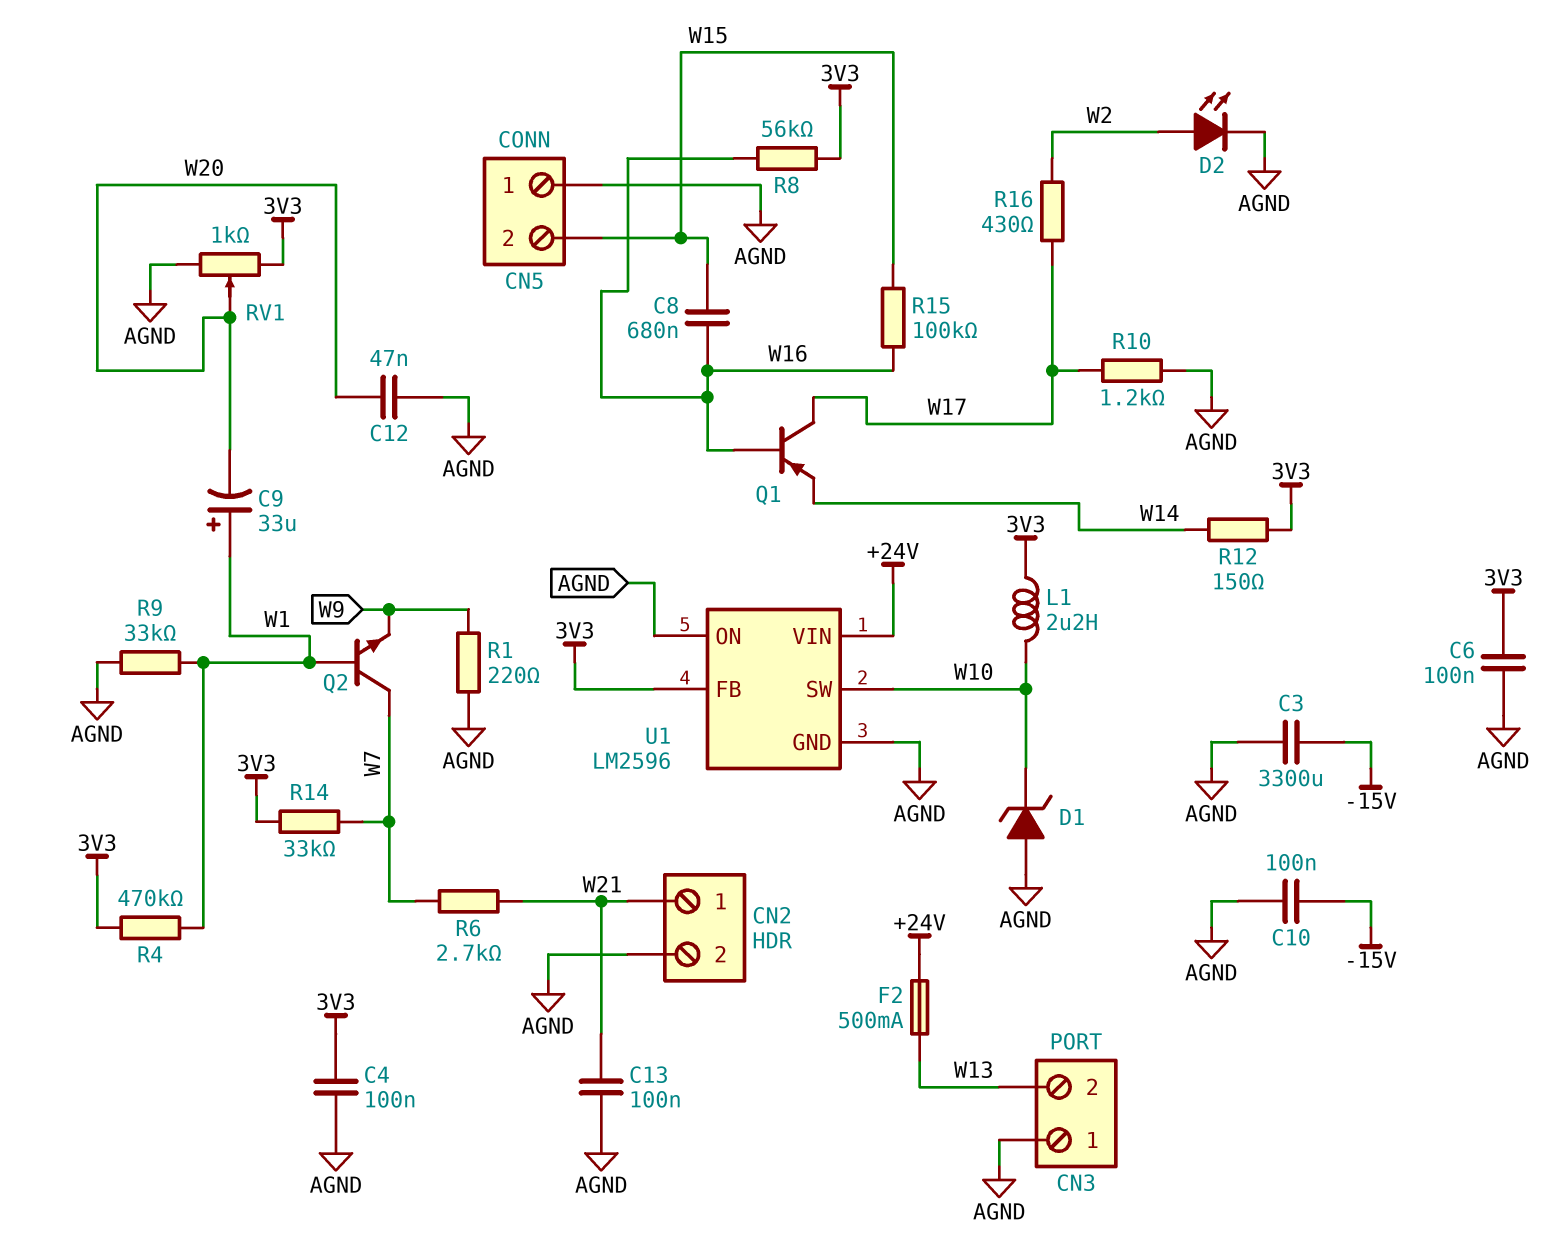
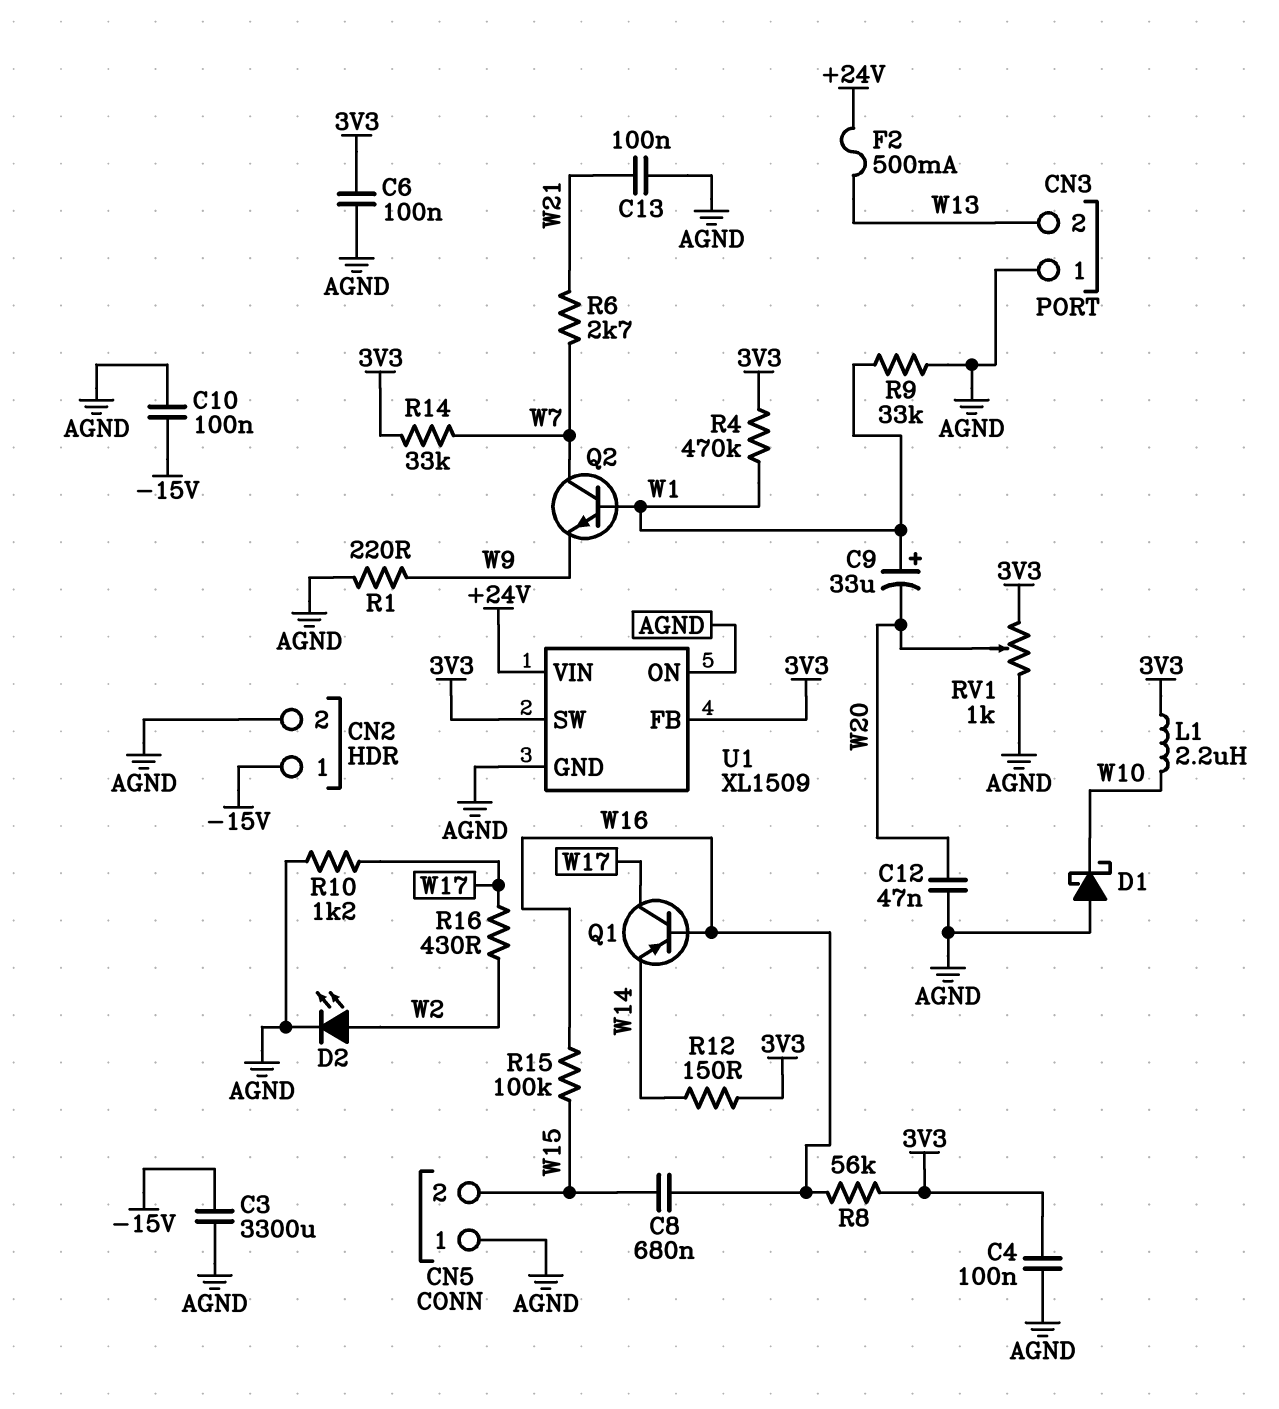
CN2 pin 1: W21 -> -15V
D1: zener (A AGND, K W10) -> schottky (A AGND, K W10)
U1: LM2596 -> XL1509
U1 pin SW: W10 -> 3V3

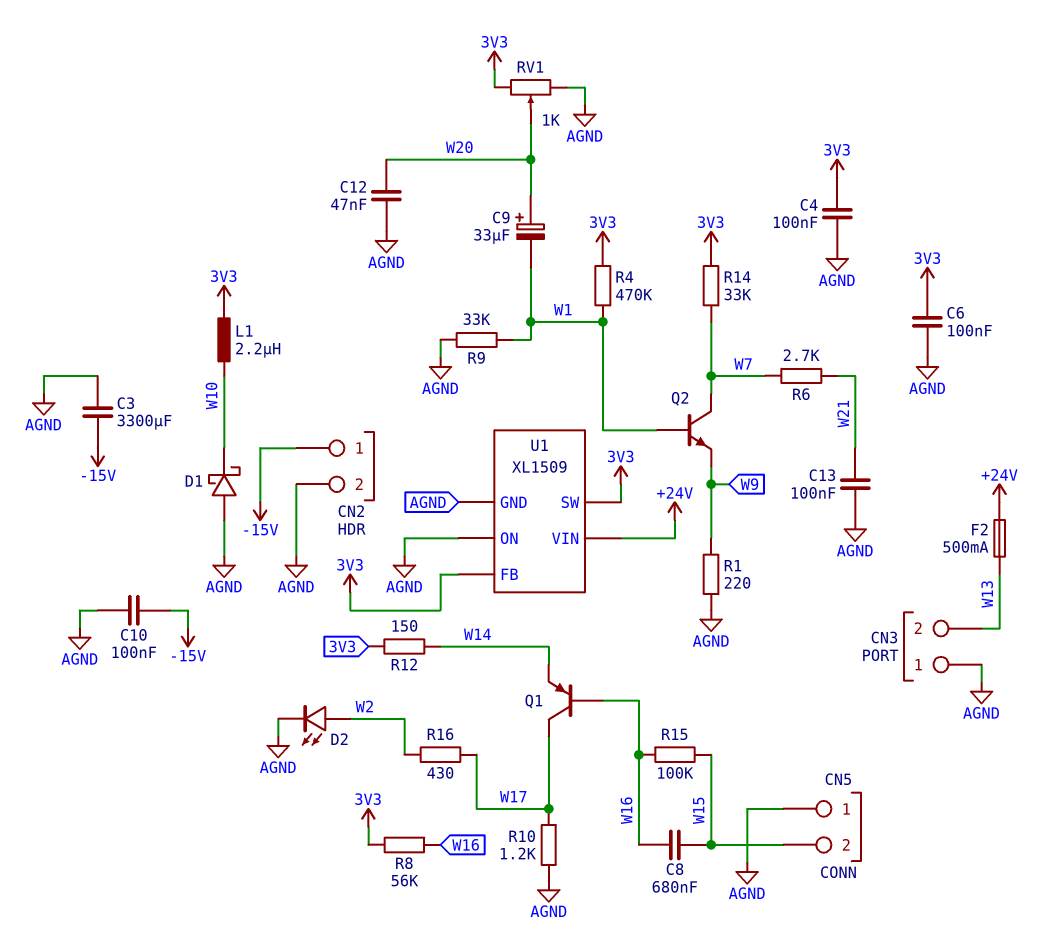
C9: 33uF (plus W1, minus W20) -> 33uF (plus W20, minus W1)

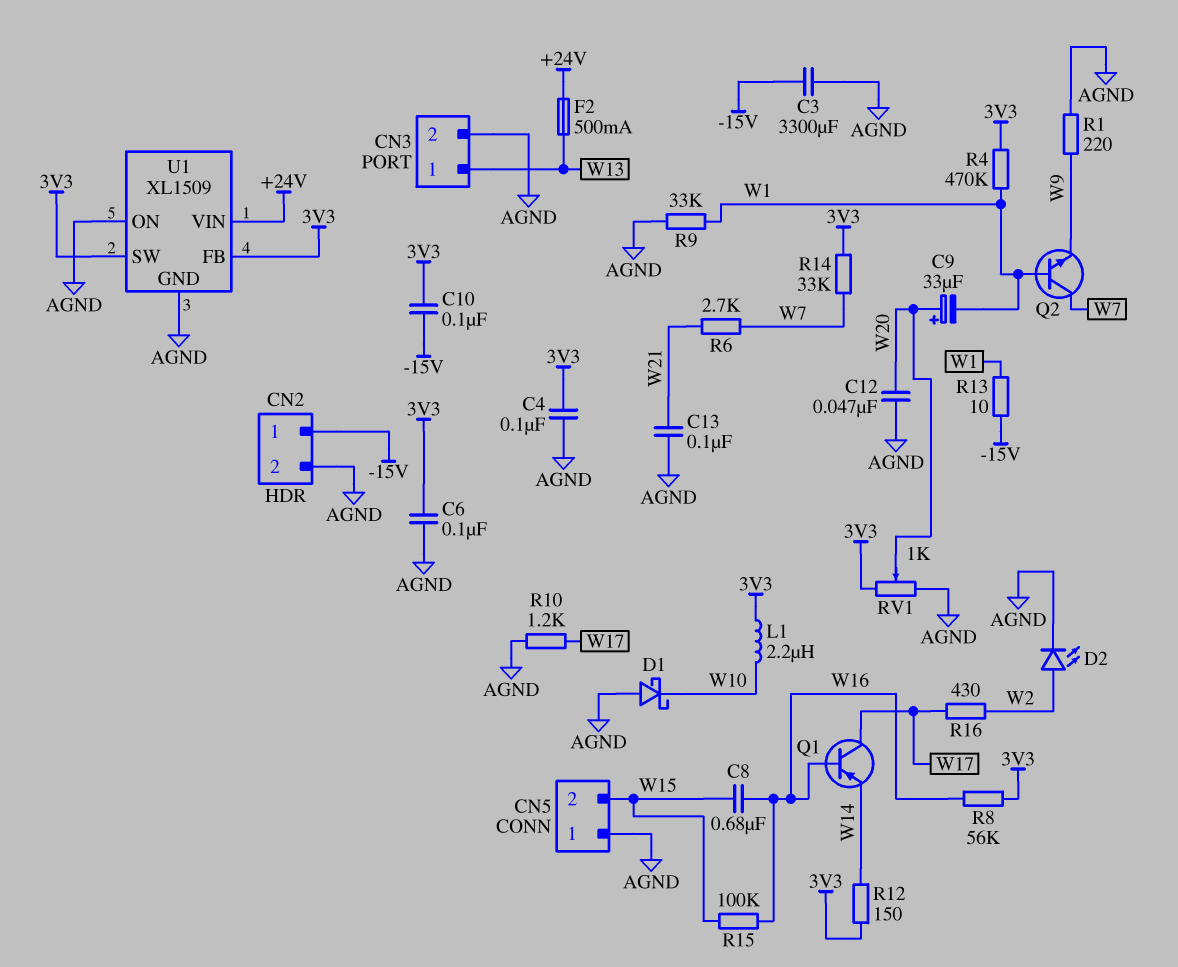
C10: 100nF (-15V, AGND) -> 100nF (-15V, 3V3)
CN3 pin 1: AGND -> W13
CN3 pin 2: W13 -> AGND
R13: none -> 10 (-15V, W1)

